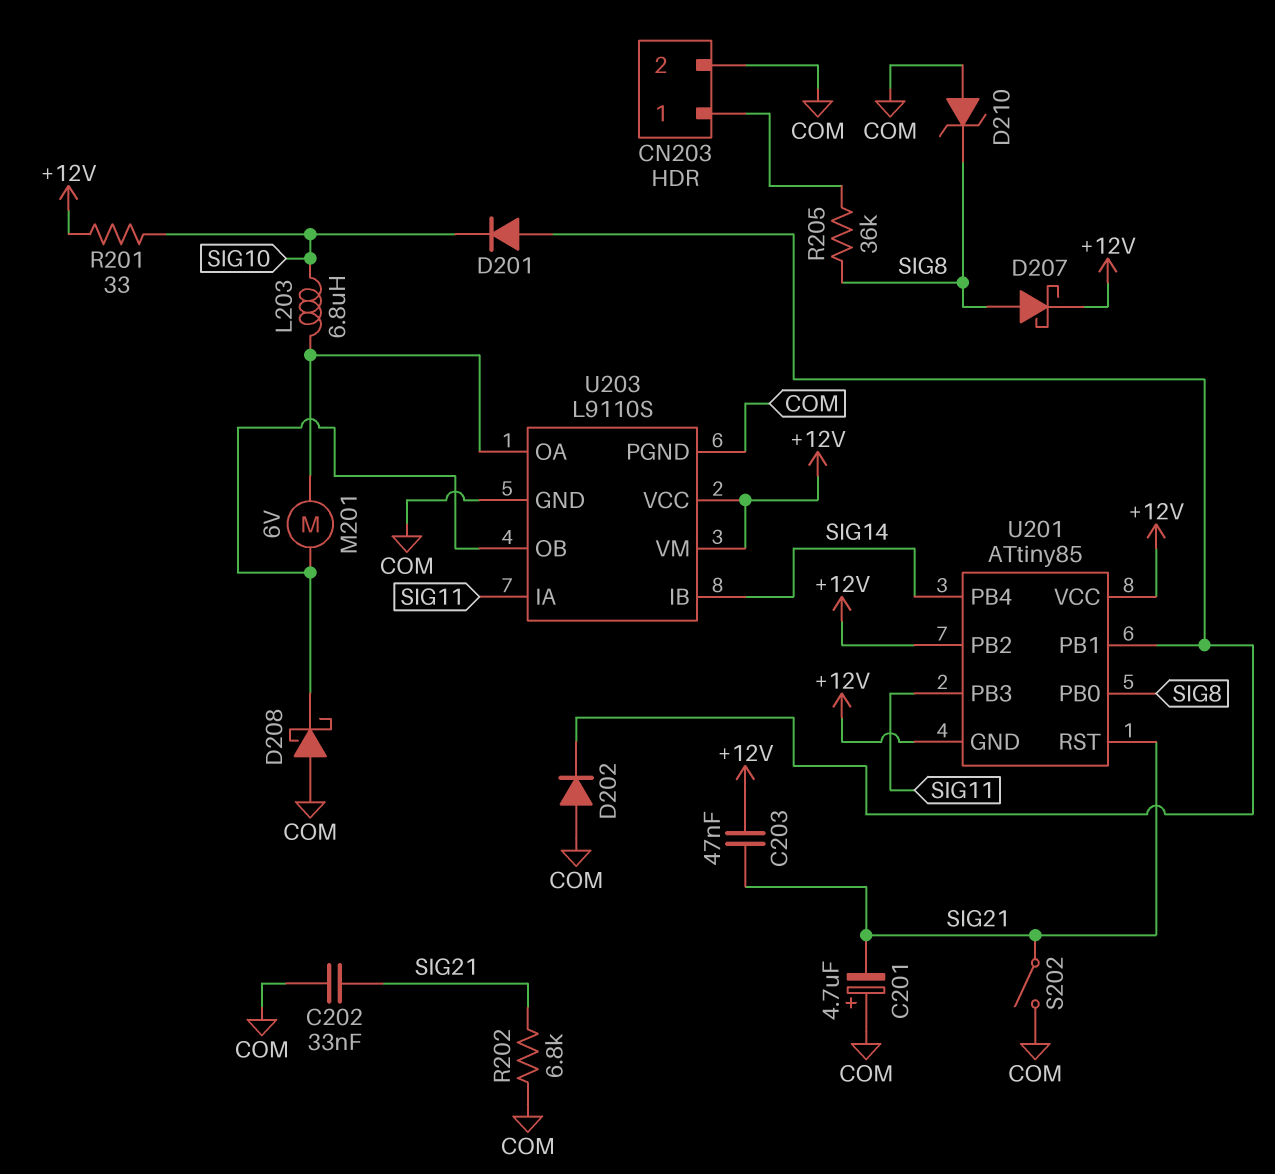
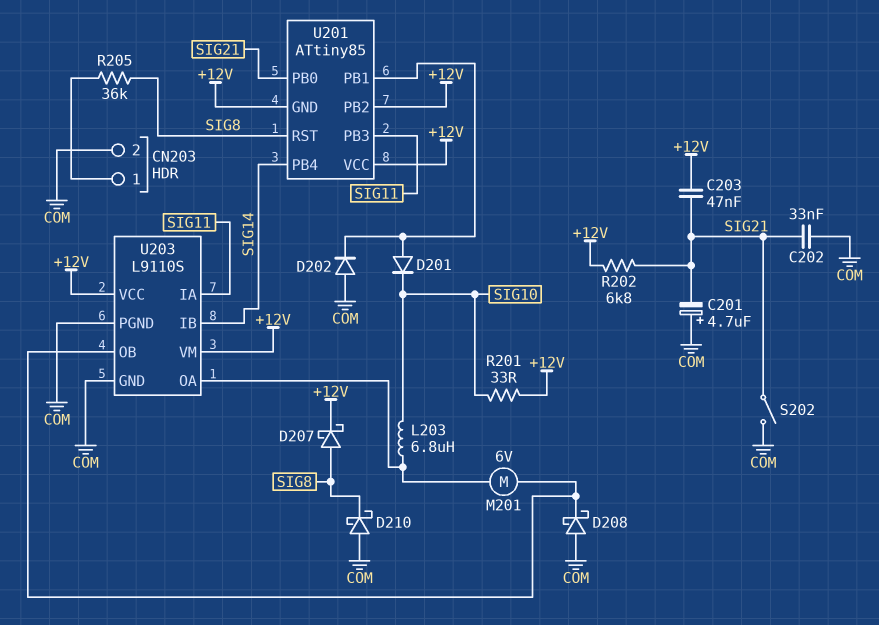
D210: zener (A COM, K SIG8) -> schottky (A COM, K SIG8)
R202: 6.8k (COM, SIG21) -> 6.8k (+12V, SIG21)
U201 pin PB0: SIG8 -> SIG21
U201 pin RST: SIG21 -> SIG8

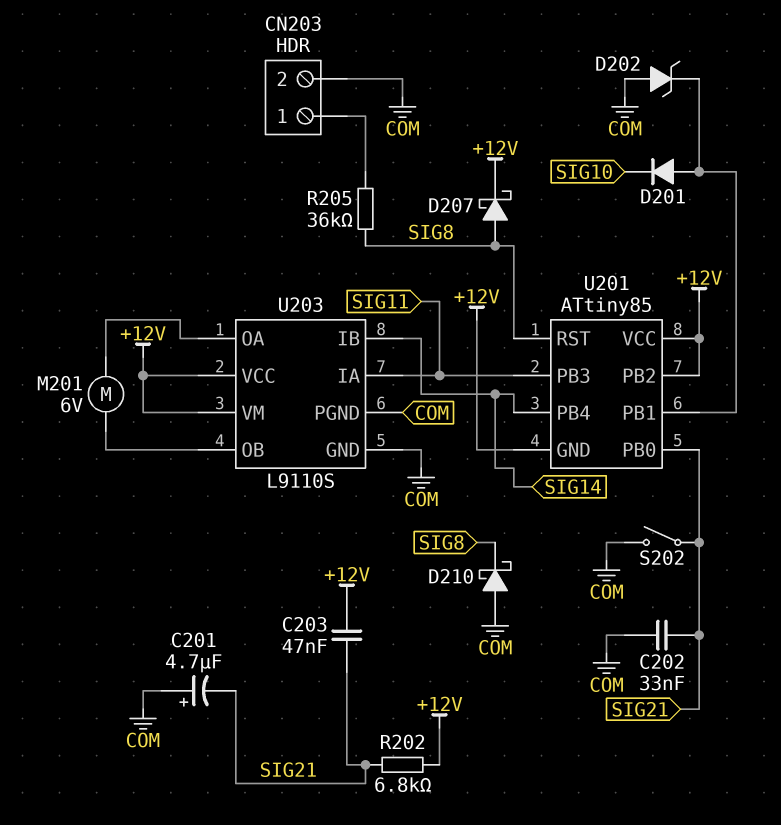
D202: diode (A COM, K U201/PB1) -> zener (A COM, K U201/PB1)
D208: schottky (A COM, K U203/OB) -> none
L203: 6.8uH (SIG10, U203/OA) -> none
R201: 33 (+12V, SIG10) -> none

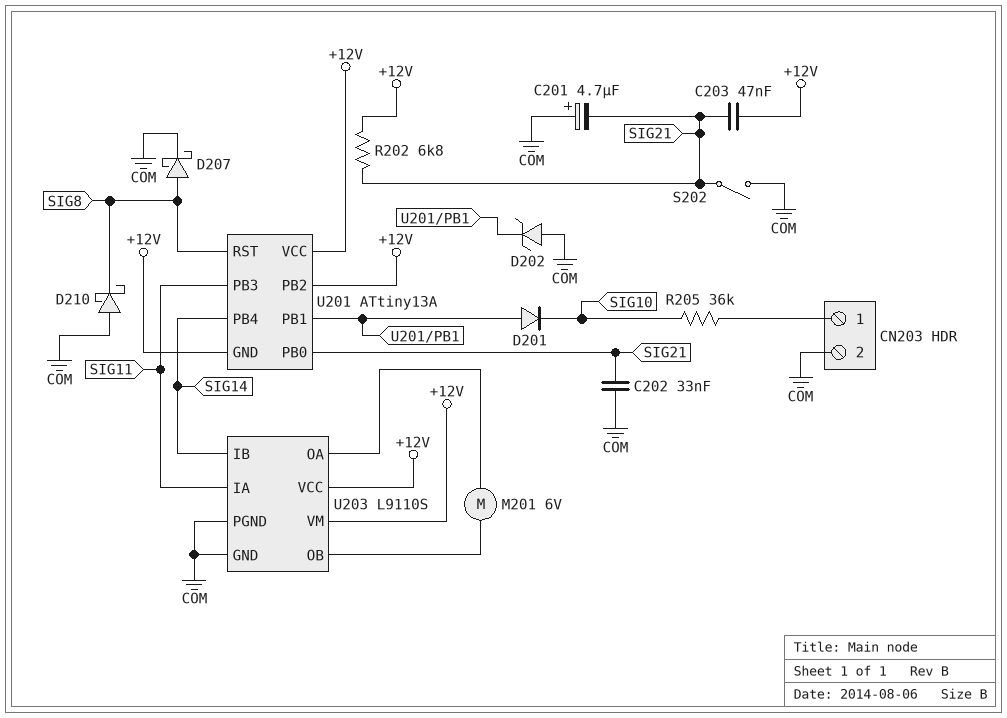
D207: schottky (A SIG8, K +12V) -> schottky (A SIG8, K COM)
R205: 36k (CN203/1, SIG8) -> 36k (CN203/1, SIG10)
U201: ATtiny85 -> ATtiny13A

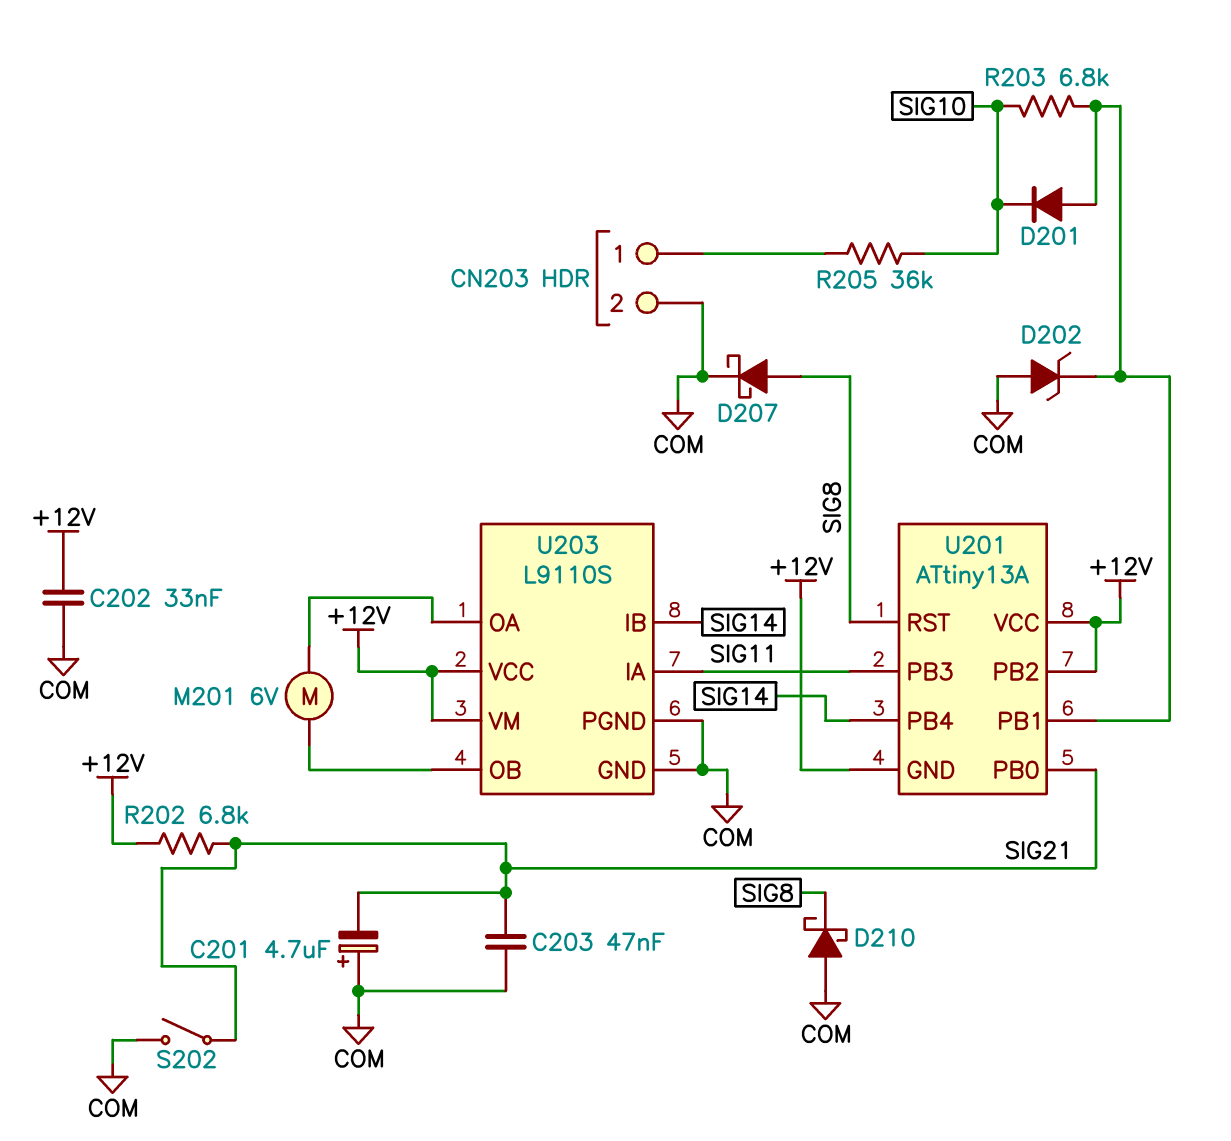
C202: 33nF (COM, SIG21) -> 33nF (+12V, COM)
C203: 47nF (+12V, SIG21) -> 47nF (COM, SIG21)
R203: none -> 6.8k (SIG10, U201/PB1)

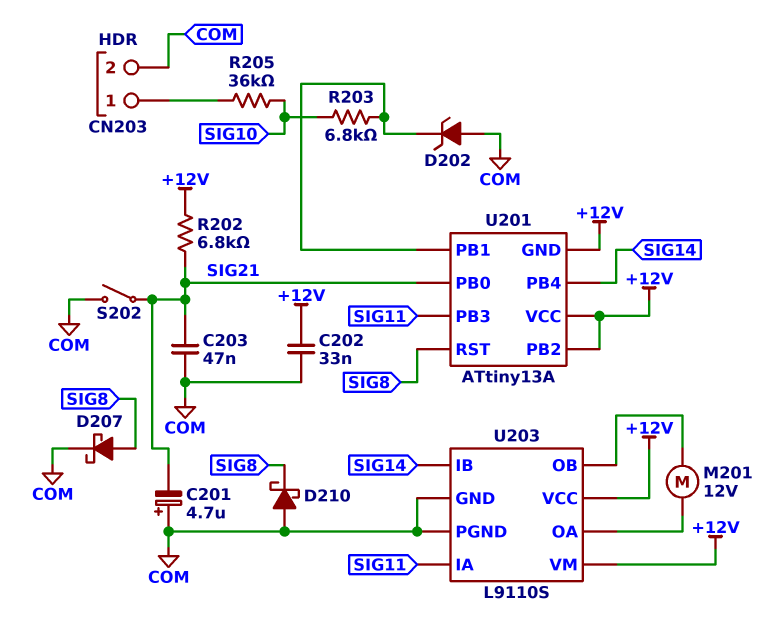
D201: diode (A U201/PB1, K SIG10) -> none
M201: motor 6V (U203/OA, U203/OB) -> motor 12V (U203/OA, U203/OB)

